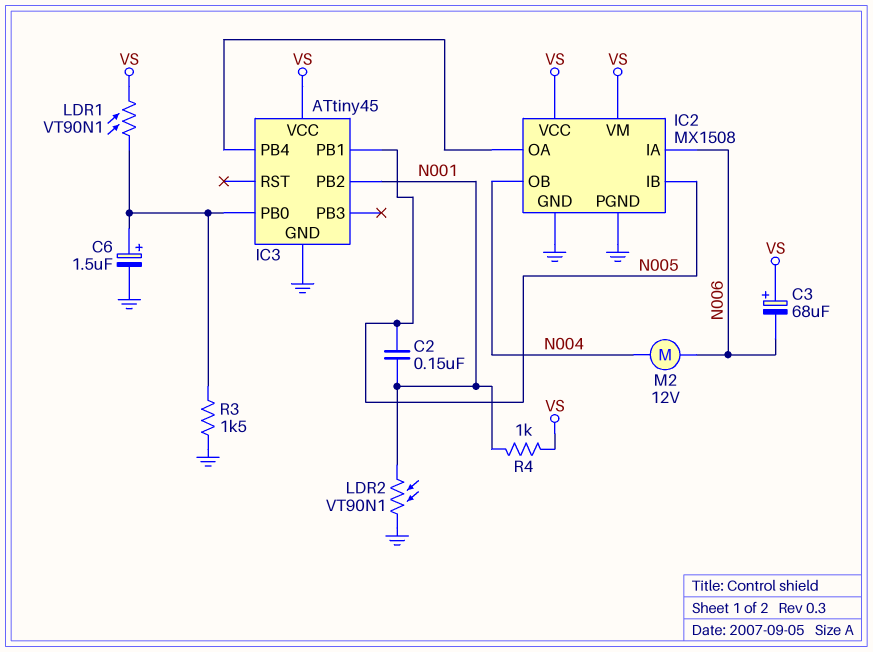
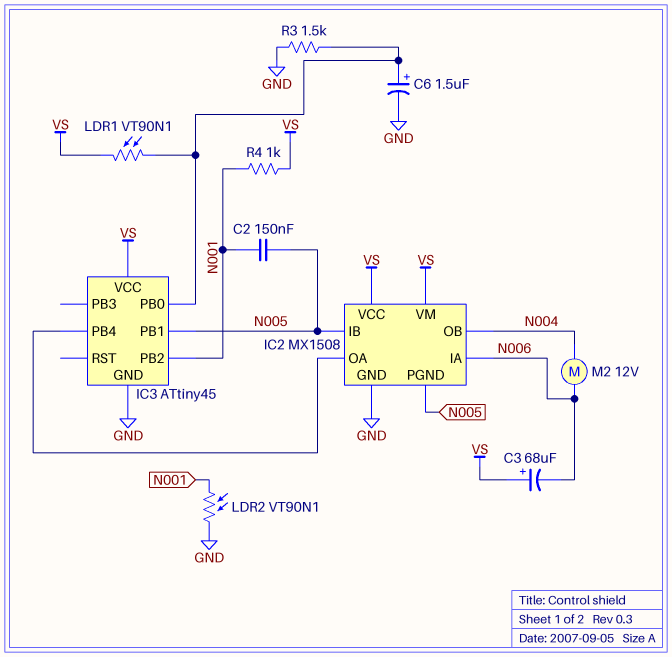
IC2 pin PGND: GND -> N005

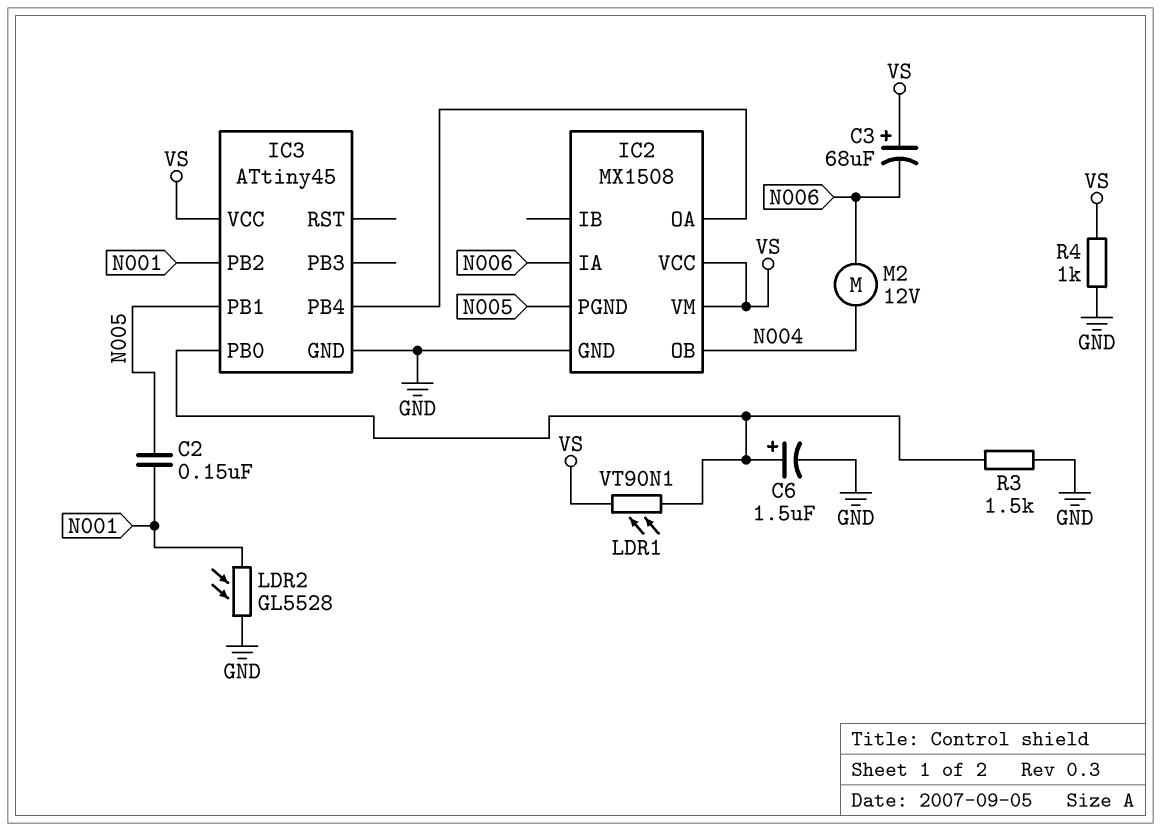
IC2 pin IB: N005 -> none
LDR2: VT90N1 (GND, N001) -> GL5528 (GND, N001)
R4: 1k (N001, VS) -> 1k (GND, VS)

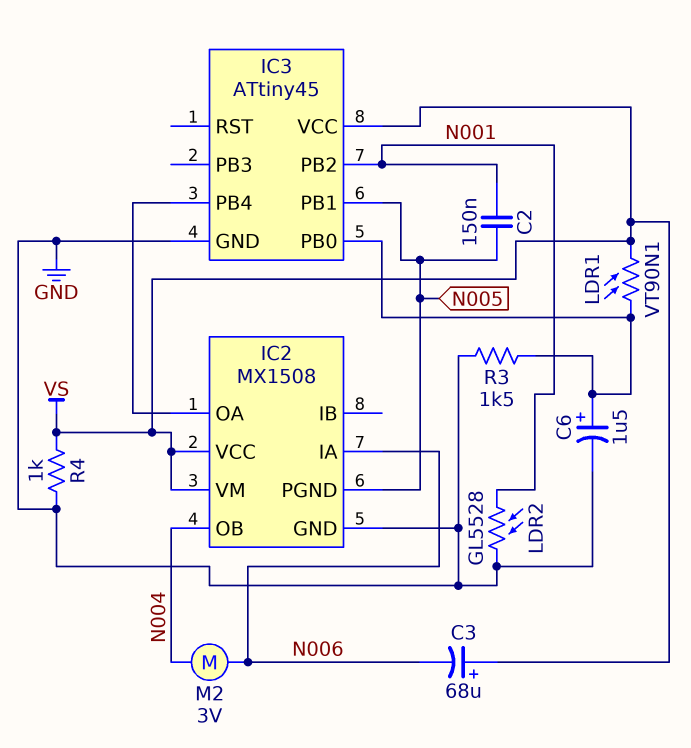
M2: motor 12V (N004, N006) -> motor 3V (N004, N006)

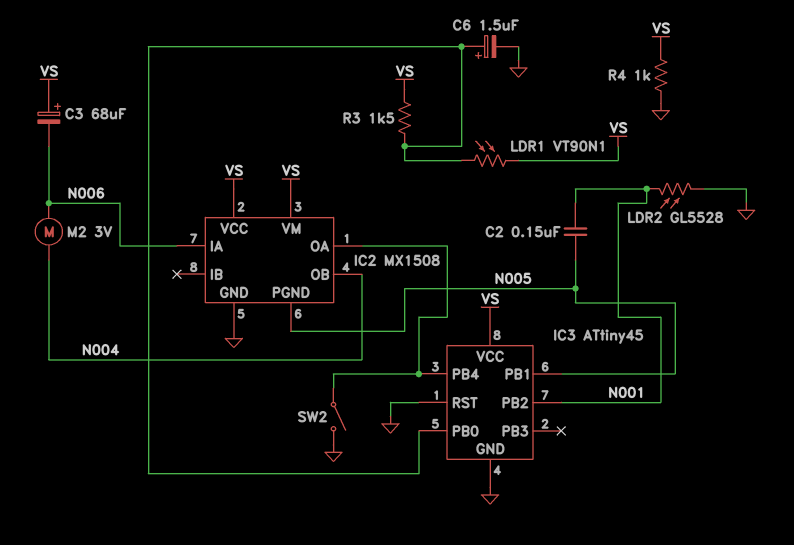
IC3 pin RST: none -> GND
R3: 1.5k (GND, IC3/PB0) -> 1.5k (IC3/PB0, VS)
SW2: none -> switch (GND, IC2/OA)

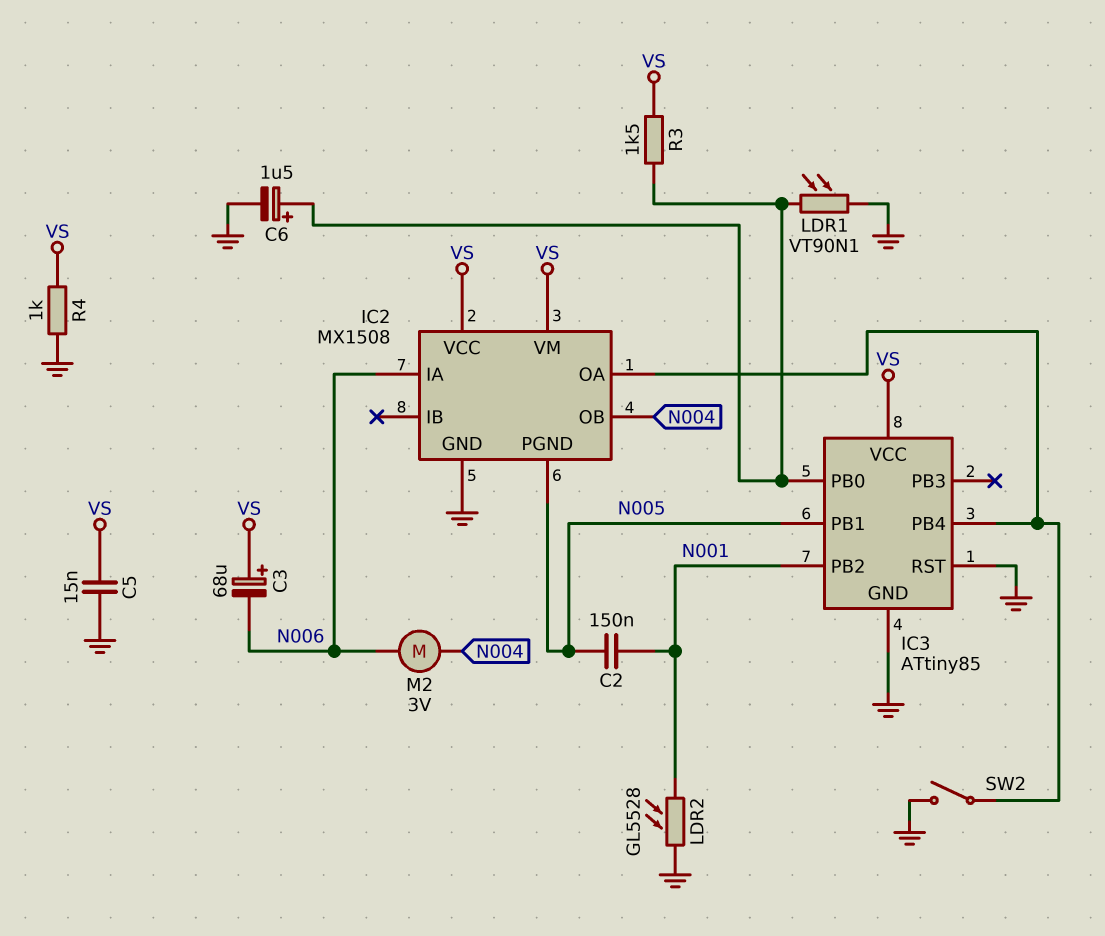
C5: none -> 15nF (GND, VS)
IC3: ATtiny45 -> ATtiny85
LDR1: VT90N1 (IC3/PB0, VS) -> VT90N1 (GND, IC3/PB0)

